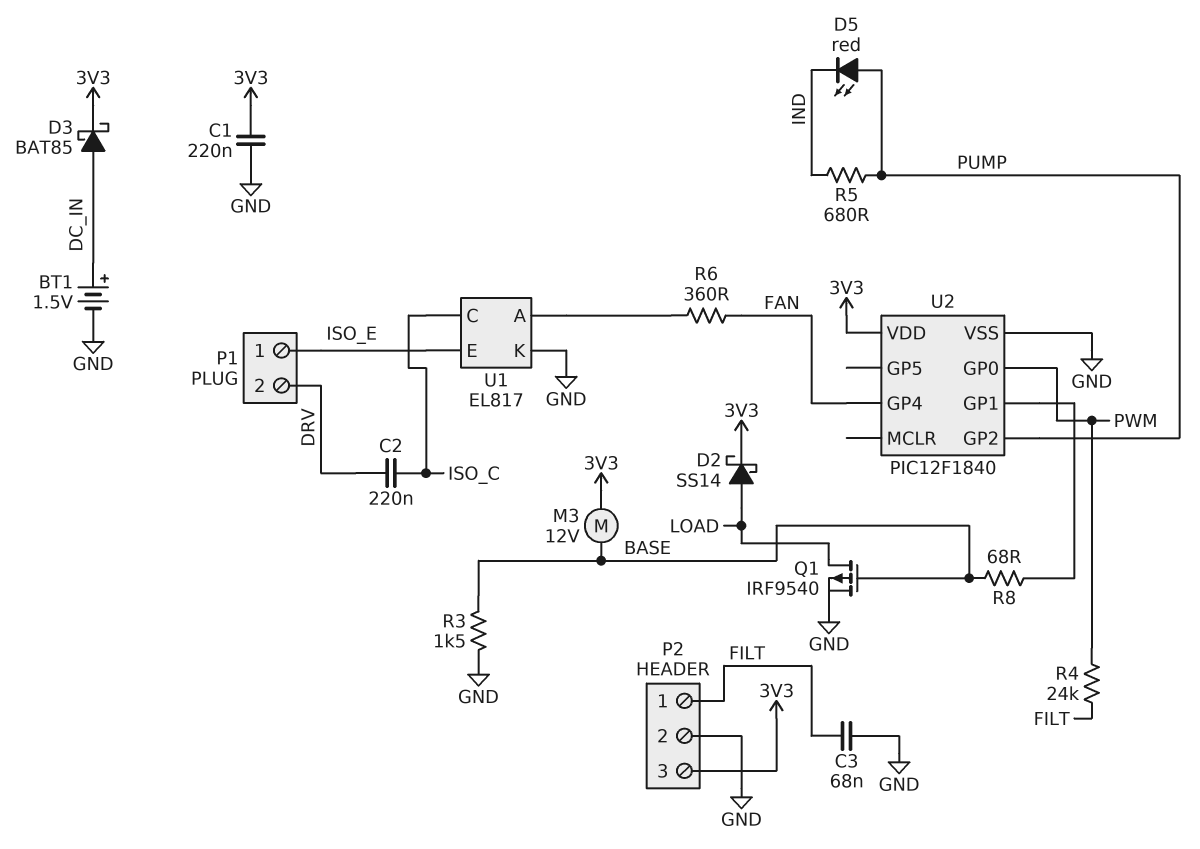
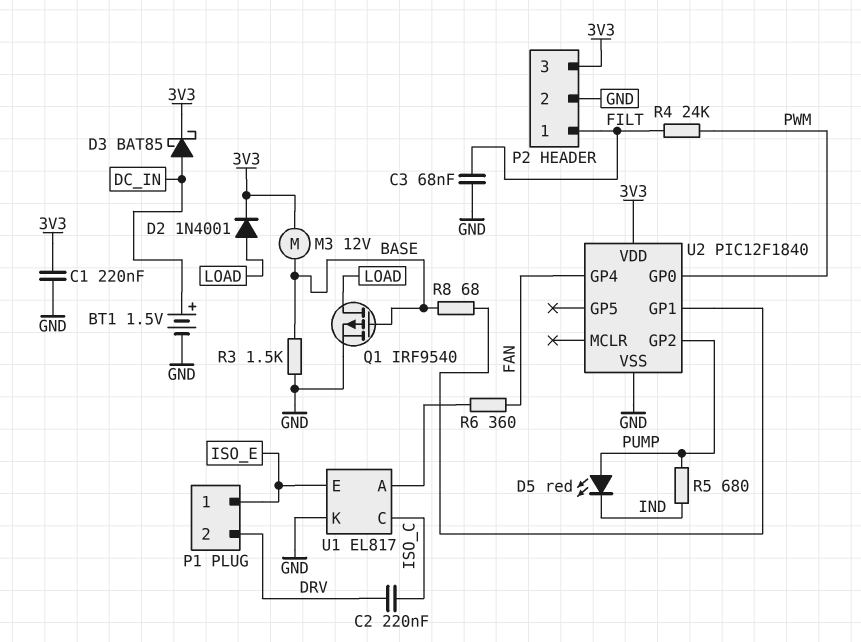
D2: schottky SS14 (A LOAD, K 3V3) -> diode 1N4001 (A LOAD, K 3V3)

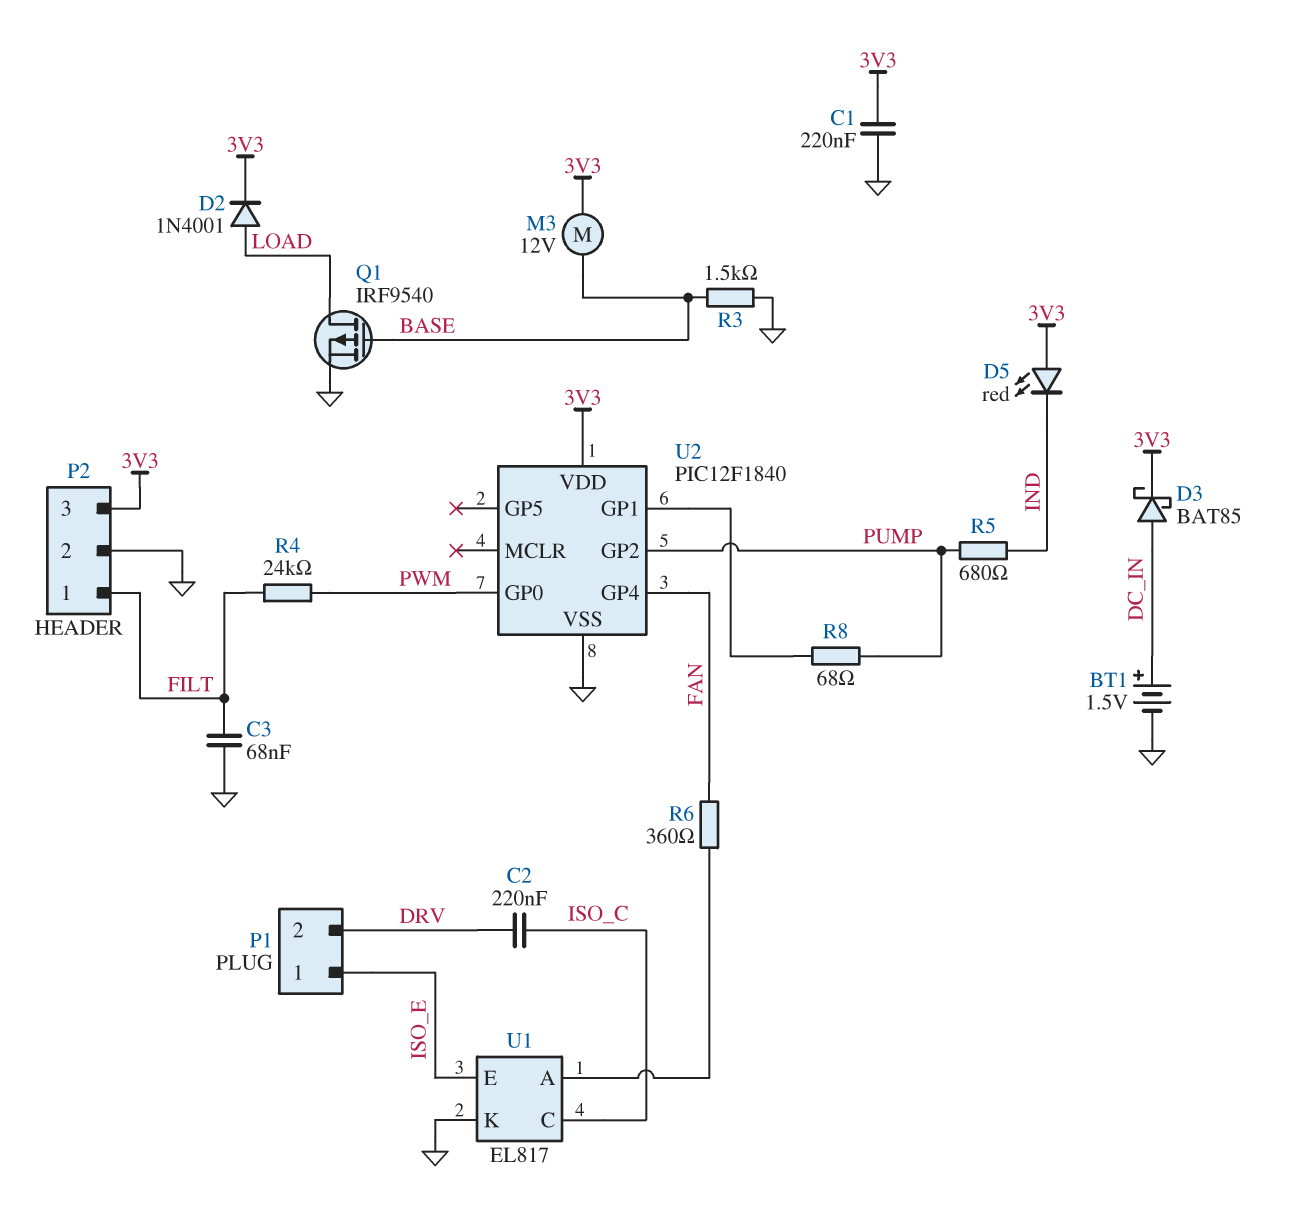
D5: LED red (A PUMP, K IND) -> LED red (A 3V3, K IND)
R8: 68 (BASE, U2/GP1) -> 68 (PUMP, U2/GP1)

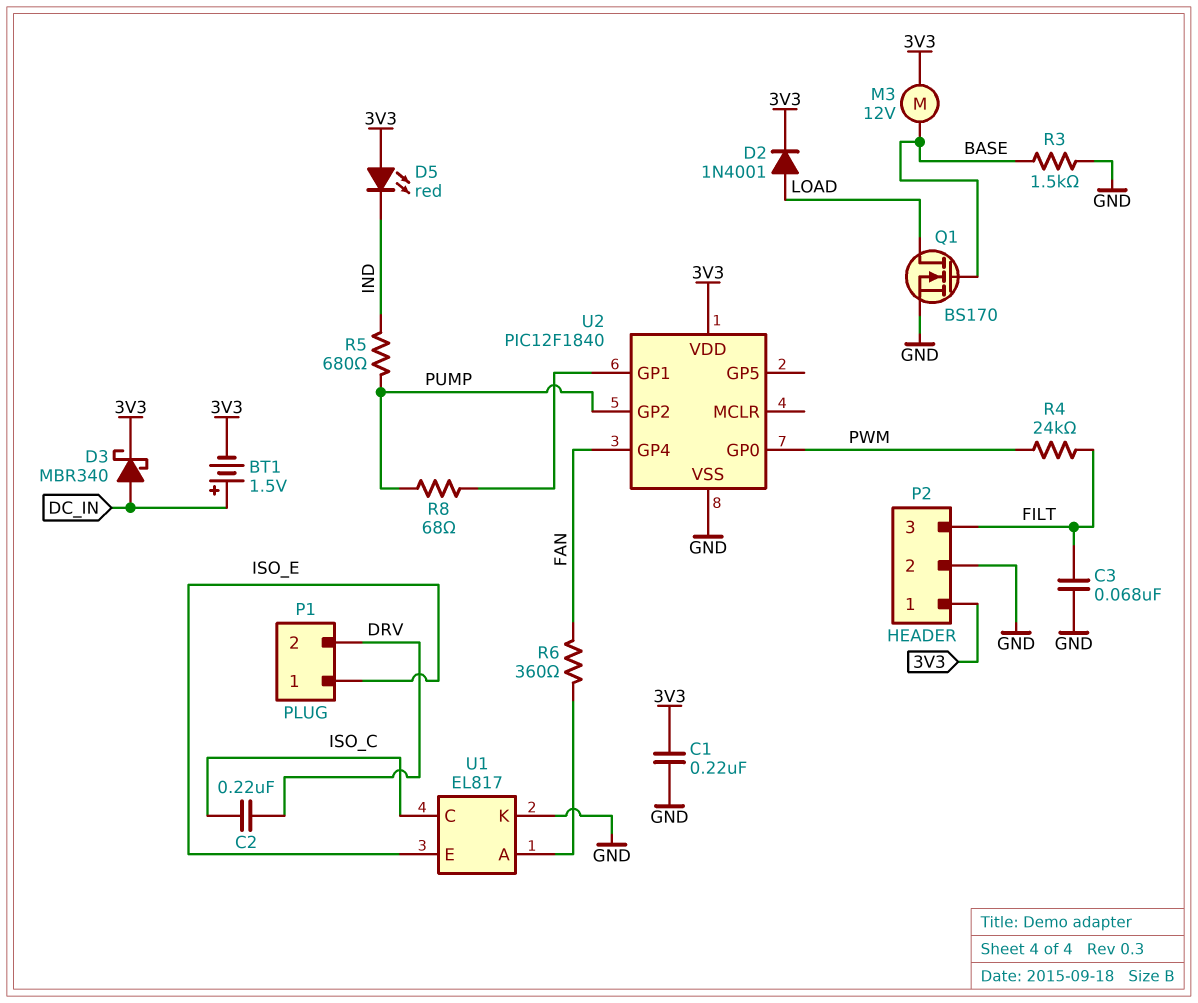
BT1: 1.5V (plus DC_IN, minus GND) -> 1.5V (plus DC_IN, minus 3V3)
D3: schottky BAT85 (A DC_IN, K 3V3) -> schottky MBR340 (A DC_IN, K 3V3)
P2 pin 1: FILT -> 3V3
P2 pin 3: 3V3 -> FILT
Q1: PMOS IRF9540 (G BASE, D LOAD, S GND) -> NMOS BS170 (G BASE, D LOAD, S GND)

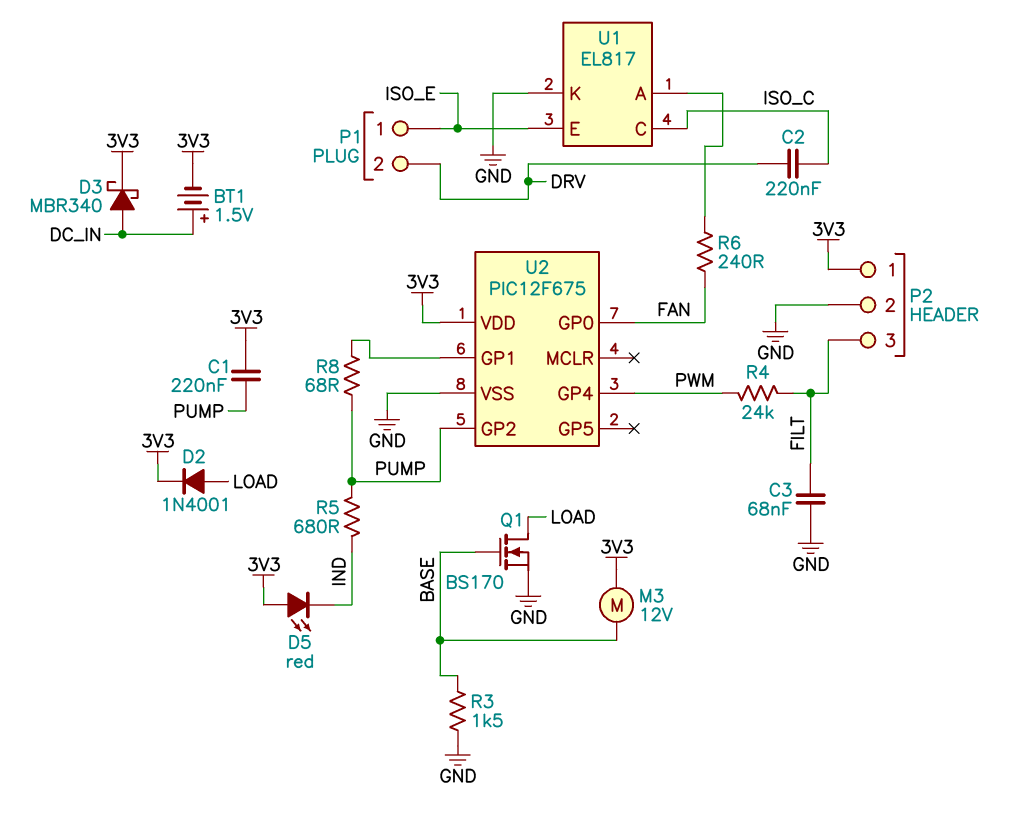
C1: 220nF (3V3, GND) -> 220nF (3V3, PUMP)
R6: 360 (FAN, U1/A) -> 240 (FAN, U1/A)
U2: PIC12F1840 -> PIC12F675
U2 pin GP0: PWM -> FAN
U2 pin GP4: FAN -> PWM

